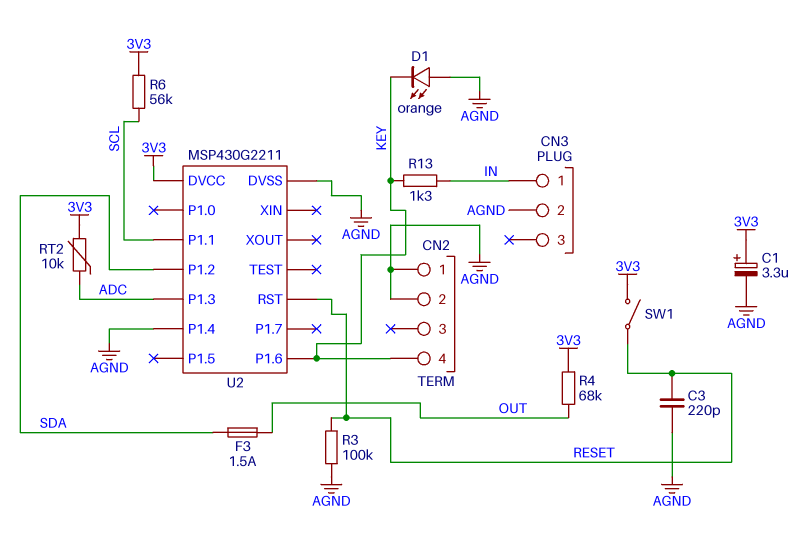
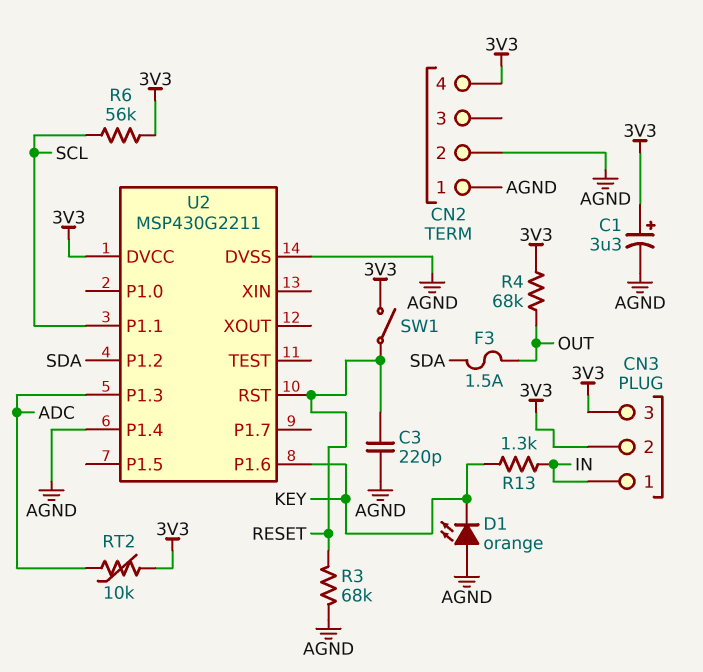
CN2 pin 4: KEY -> 3V3
CN3 pin 2: AGND -> 3V3
CN3 pin 3: none -> 3V3
R3: 100k (AGND, RESET) -> 68k (AGND, RESET)

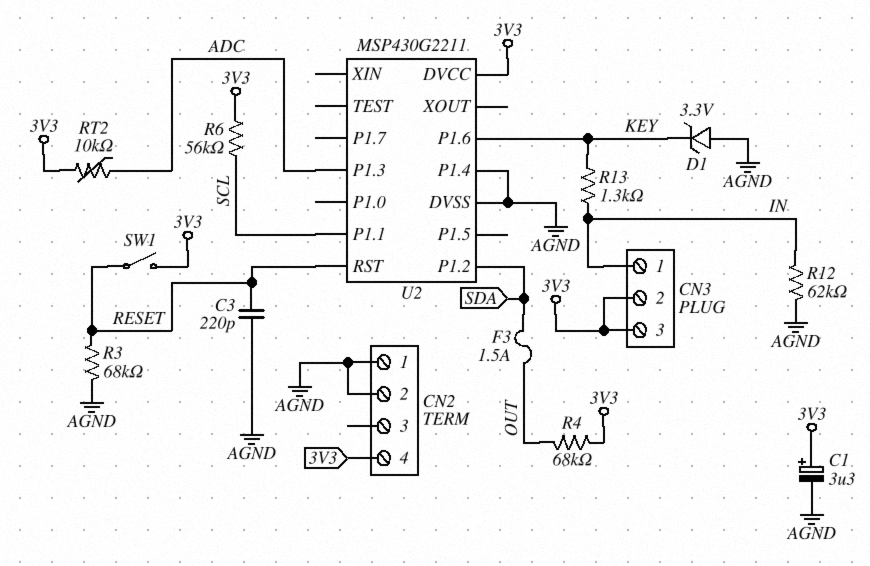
D1: LED orange (A AGND, K KEY) -> zener 3.3V (A AGND, K KEY)
R12: none -> 62k (AGND, IN)

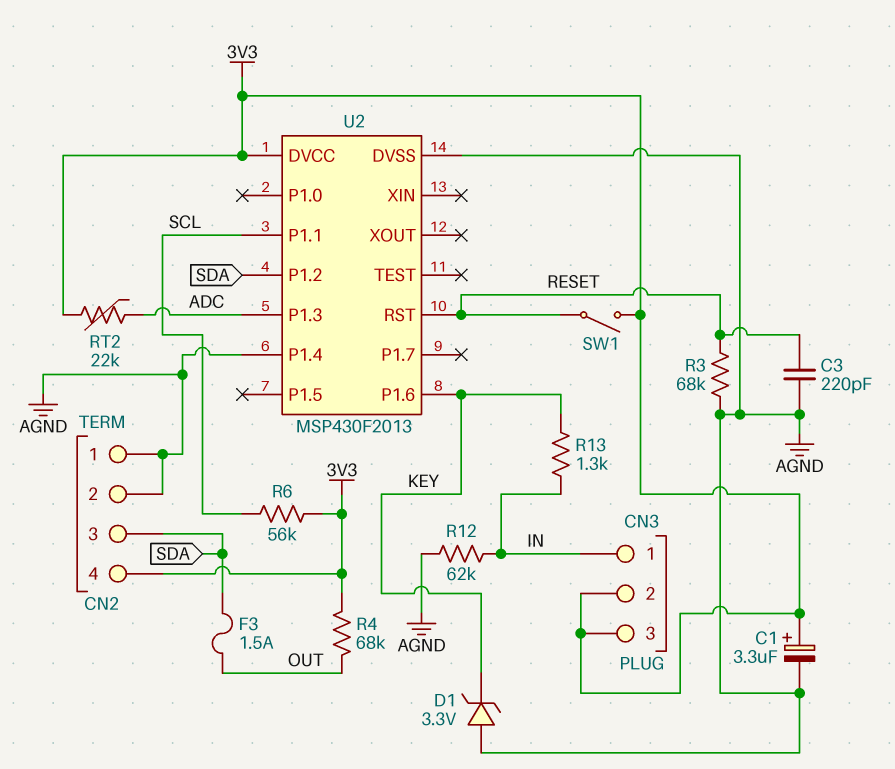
CN2 pin 3: none -> SDA
RT2: 10k (3V3, ADC) -> 22k (3V3, ADC)
U2: MSP430G2211 -> MSP430F2013

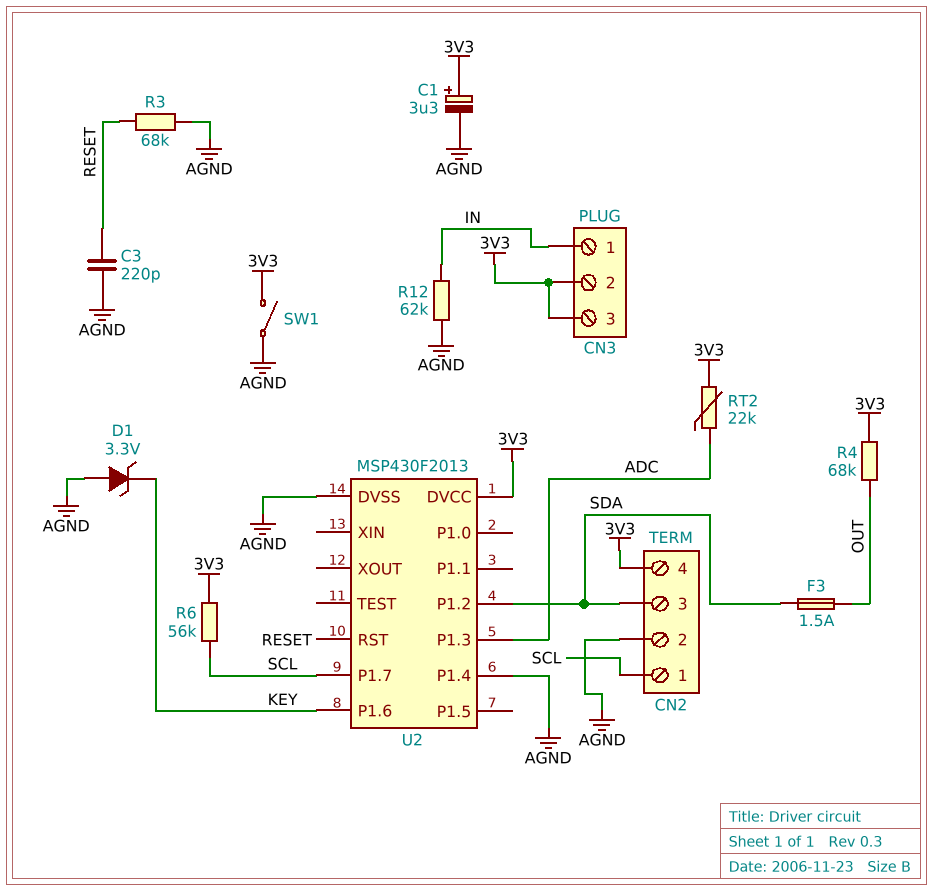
CN2 pin 1: AGND -> SCL
R13: 1.3k (IN, KEY) -> none
SW1: switch (3V3, RESET) -> switch (3V3, AGND)
U2 pin P1.1: SCL -> none
U2 pin P1.7: none -> SCL

